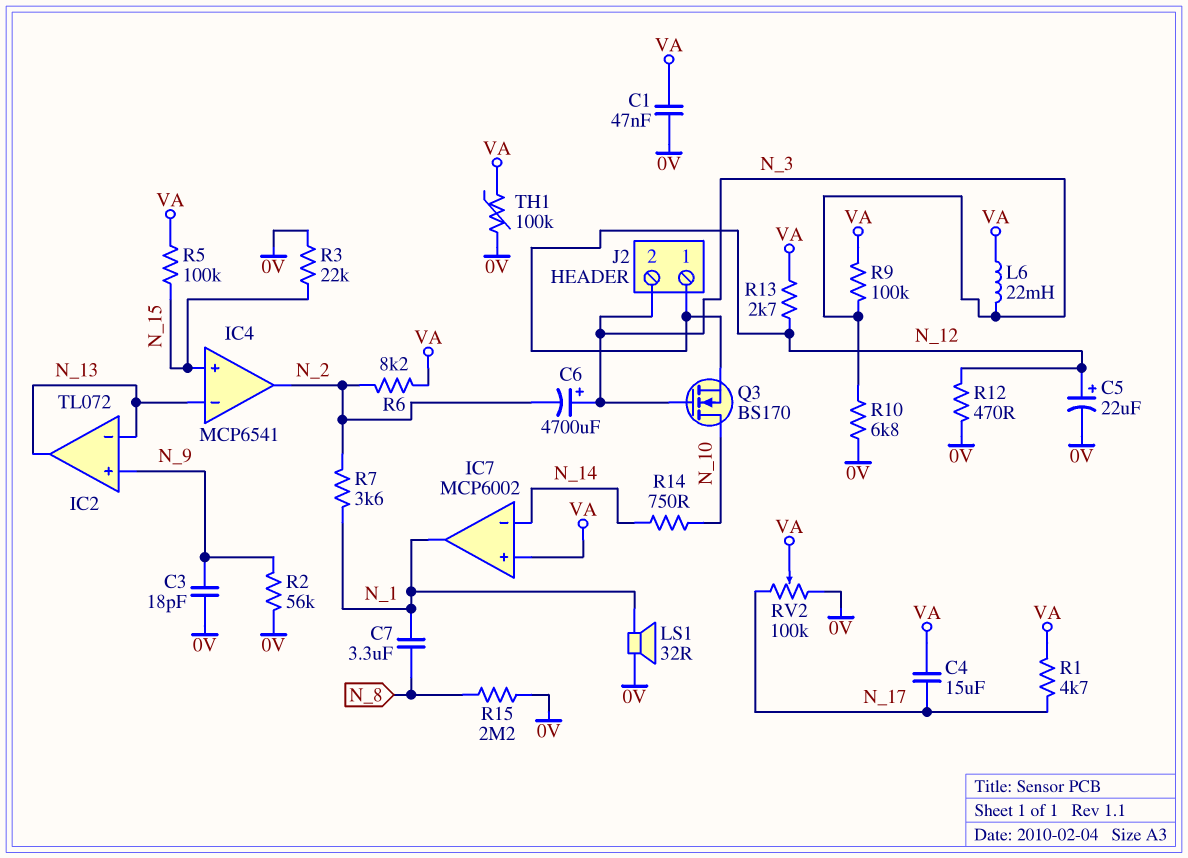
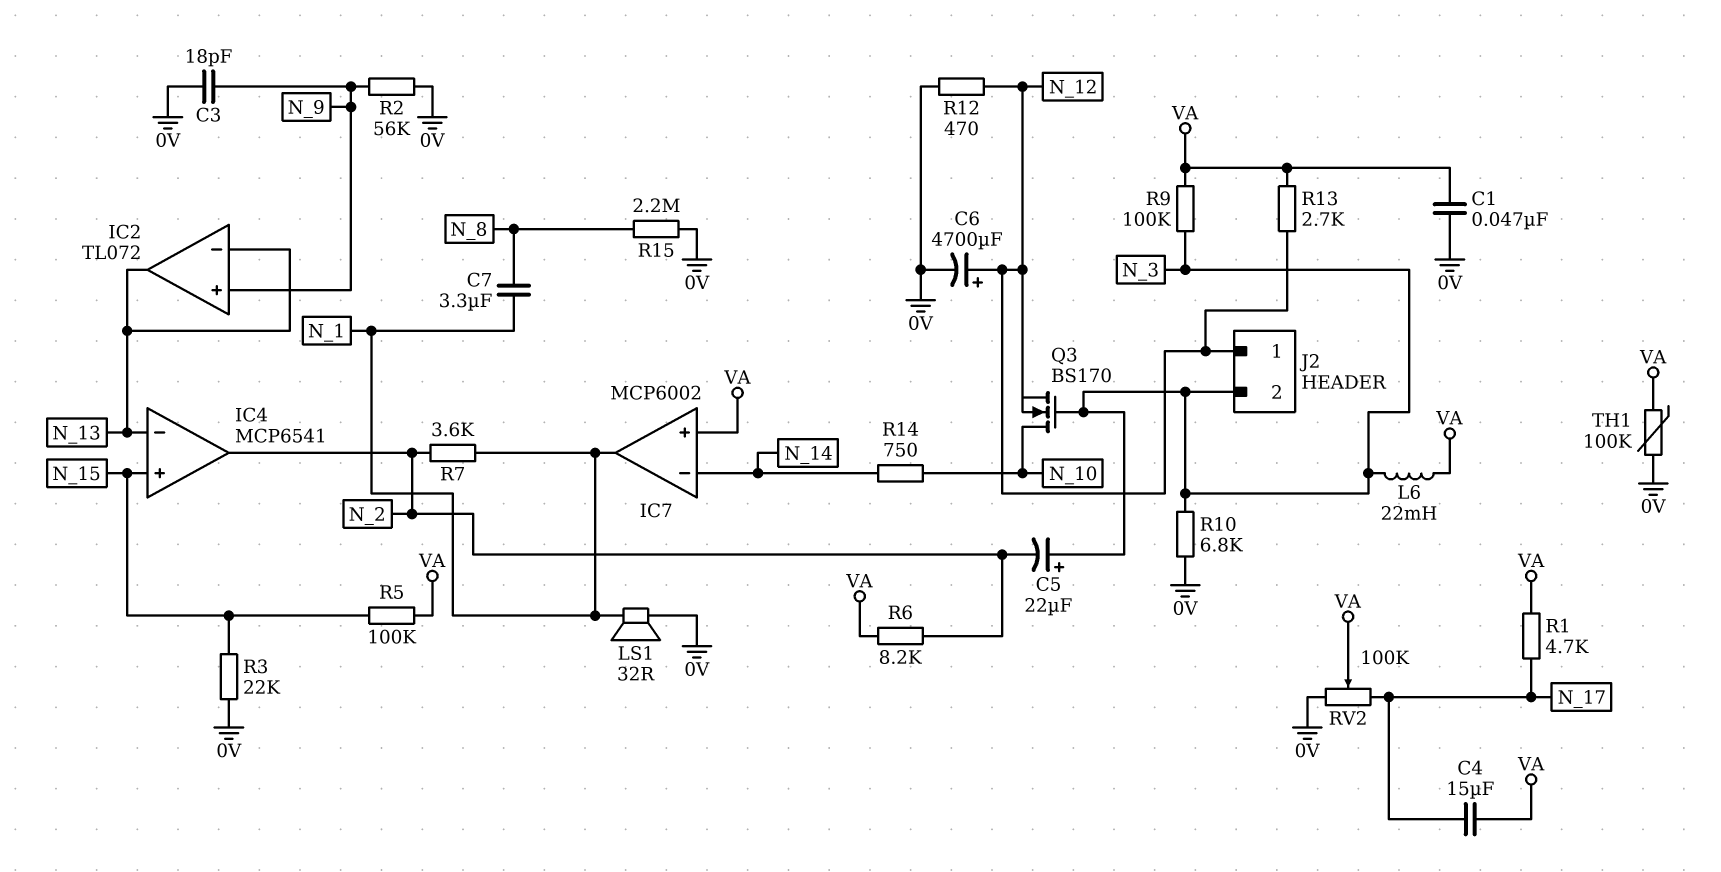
C5: 22uF (plus N_12, minus 0V) -> 22uF (plus N_3, minus N_2)
C6: 4700uF (plus N_3, minus N_2) -> 4700uF (plus N_12, minus 0V)

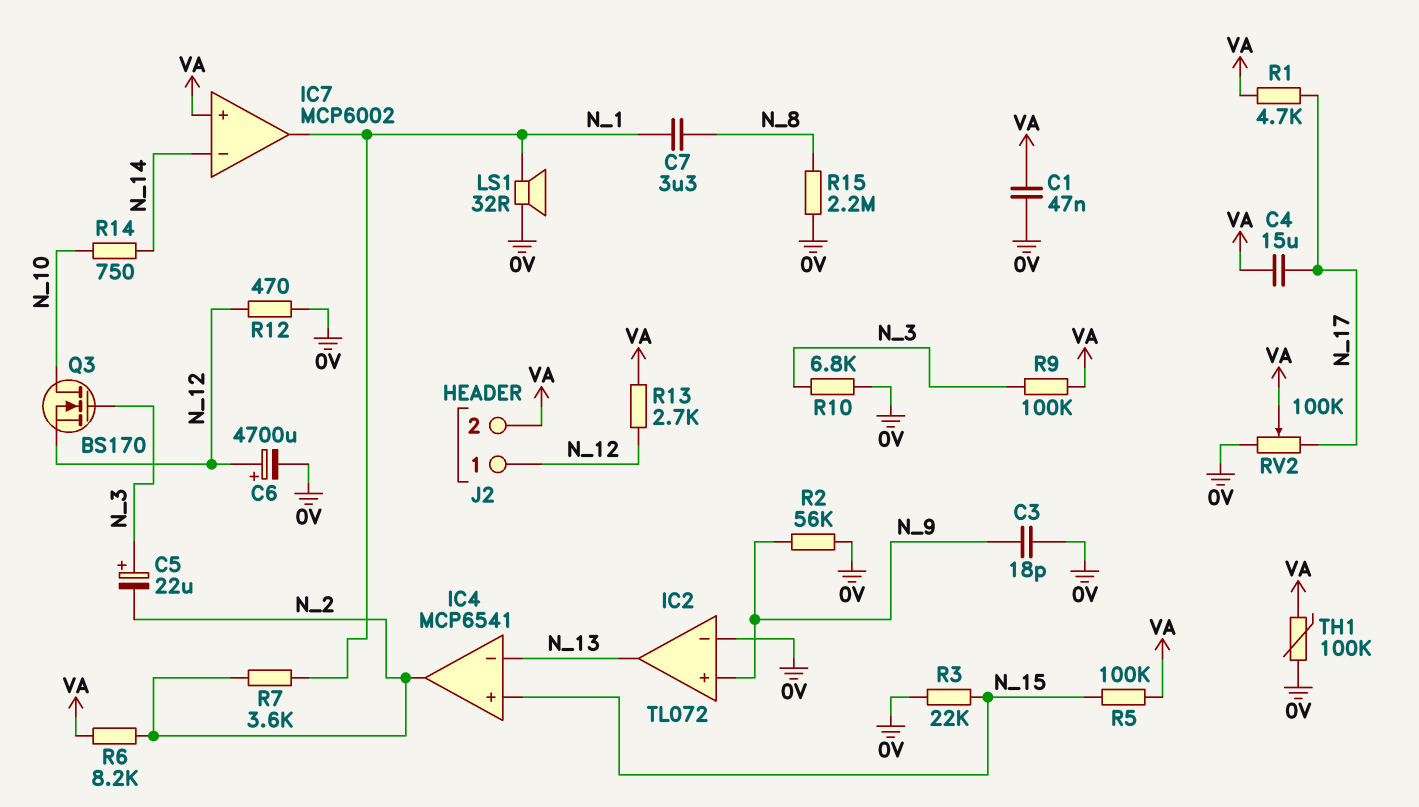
IC2 pin in-: N_13 -> 0V
J2 pin 2: N_3 -> VA
L6: 22mH (N_3, VA) -> none

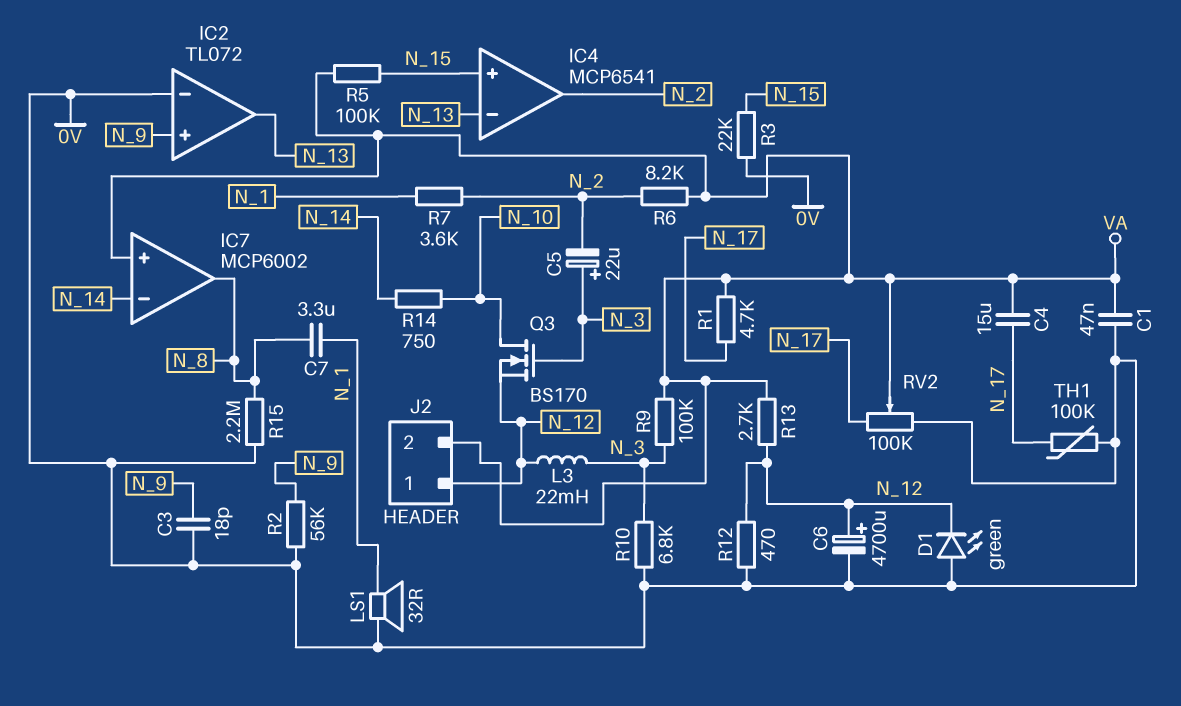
D1: none -> LED green (A 0V, K N_12)
IC7 pin out: N_1 -> N_8
L3: none -> 22mH (N_3, N_12)
TH1: 100k (0V, VA) -> 100k (0V, N_17)

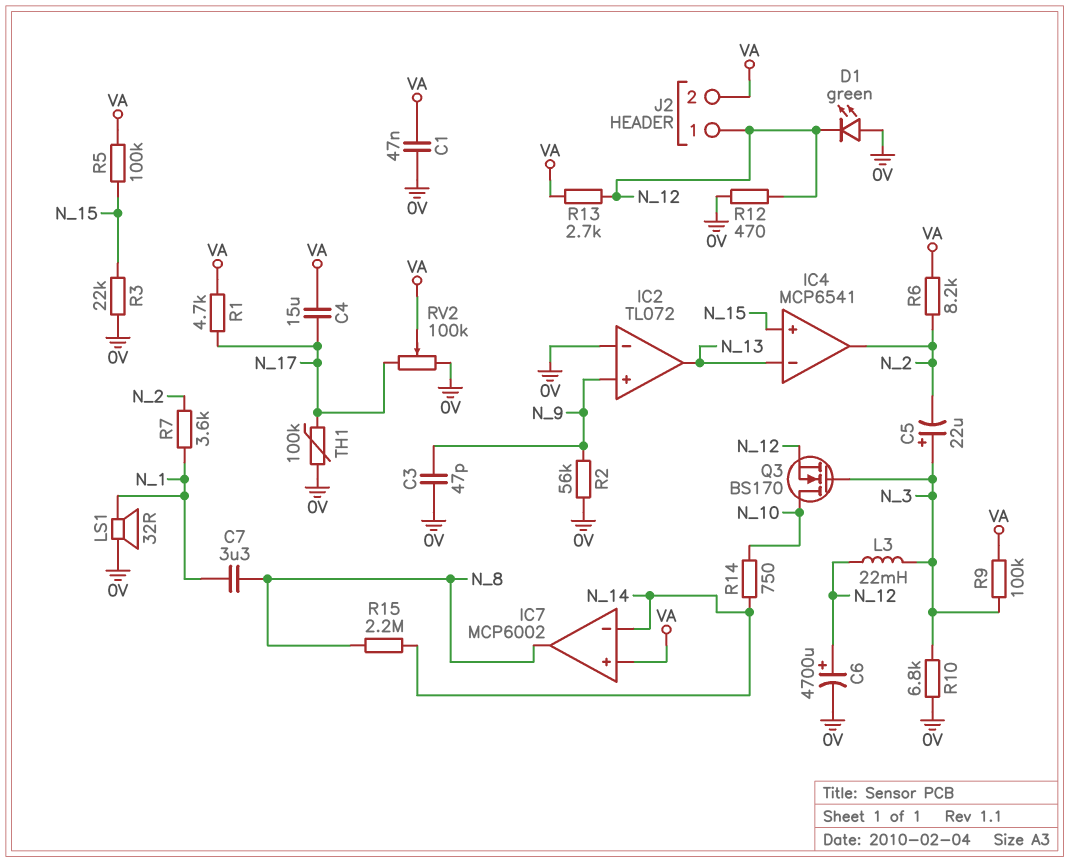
C3: 18pF (0V, N_9) -> 47pF (0V, N_9)
R15: 2.2M (0V, N_8) -> 2.2M (N_8, N_14)

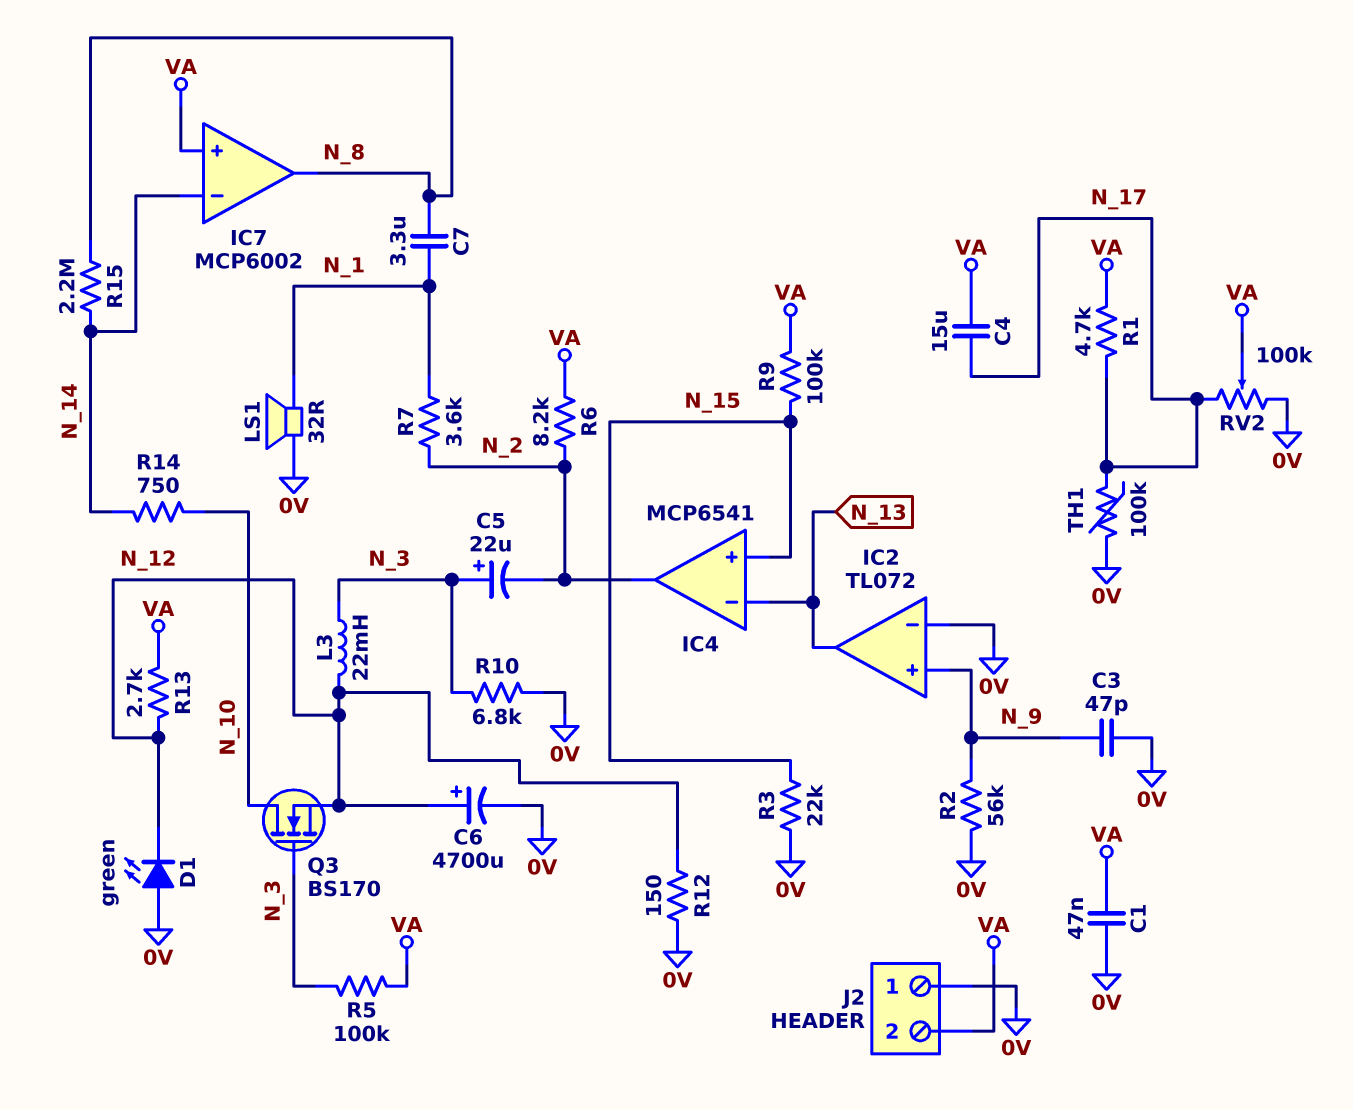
J2 pin 1: N_12 -> 0V
R5: 100k (N_15, VA) -> 100k (N_3, VA)
R9: 100k (N_3, VA) -> 100k (N_15, VA)
R12: 470 (0V, N_12) -> 150 (0V, N_12)

